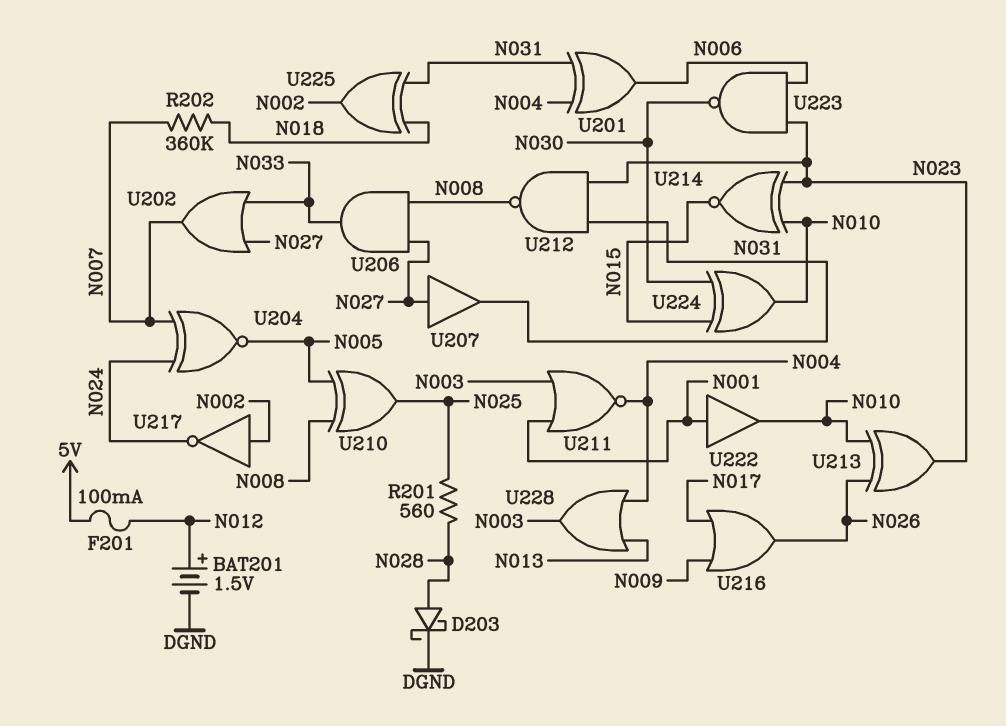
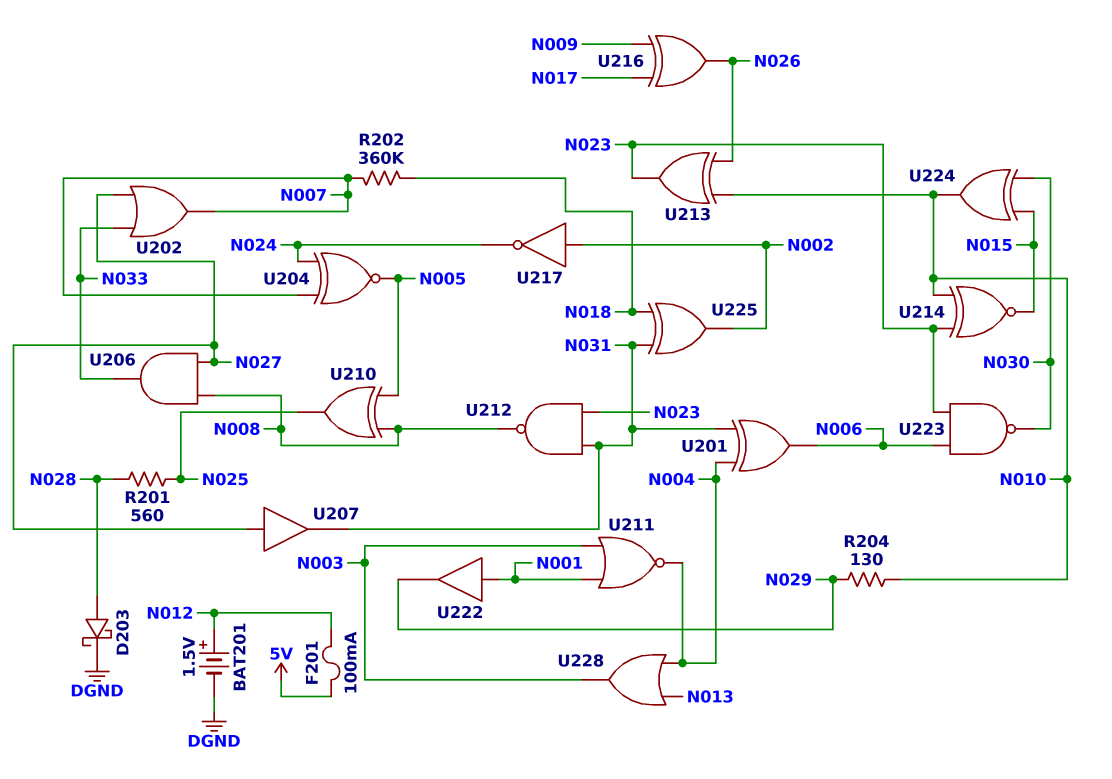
R204: none -> 130 (N010, N029)
U216: OR (in N009, in N017, out N026) -> XOR (in N009, in N017, out N026)
U222: buffer (in N001, out N010) -> buffer (in N001, out N029)

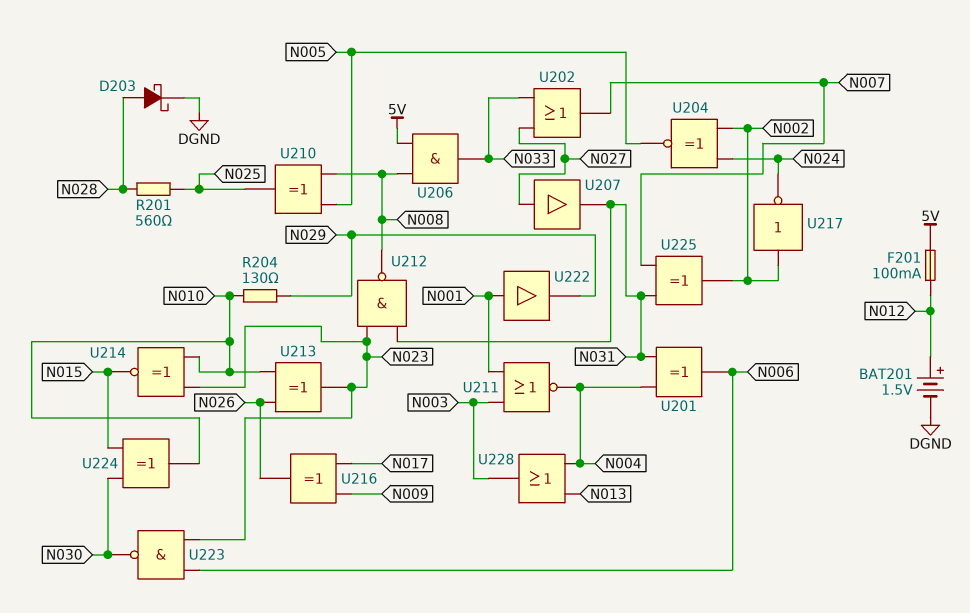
R202: 360k (N007, N018) -> none
U204: XNOR (in N007, in N024, out N005) -> XNOR (in N002, in N024, out N005)
U206: AND (in N008, in N027, out N033) -> AND (in 5V, in N008, out N033)
U225: XOR (in N018, in N031, out N002) -> XOR (in N007, in N031, out N002)

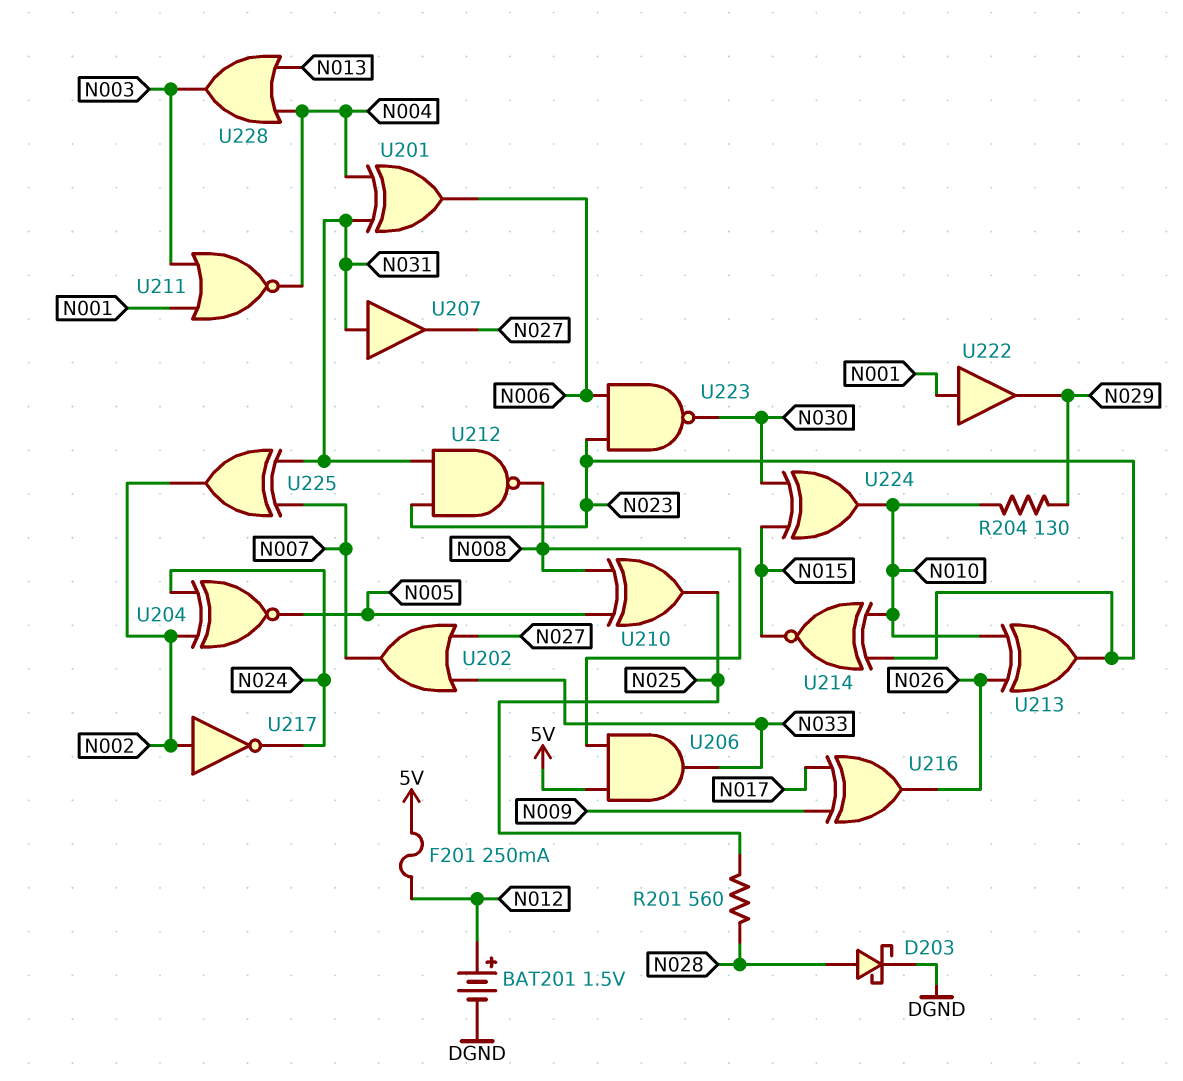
F201: 100mA (5V, N012) -> 250mA (5V, N012)
U207: buffer (in N027, out N031) -> buffer (in N031, out N027)

